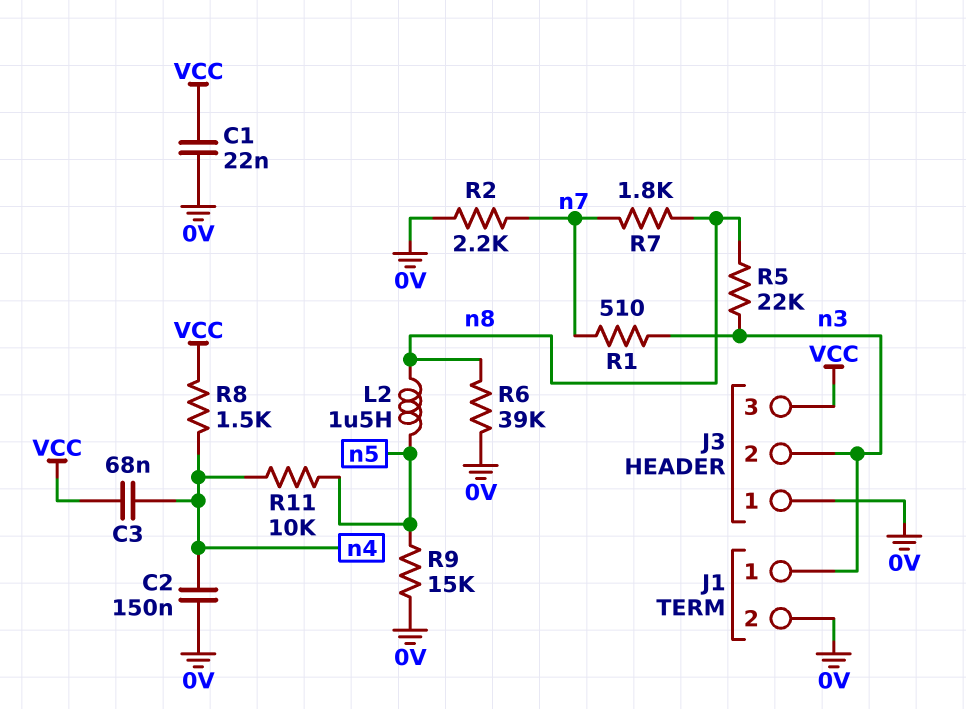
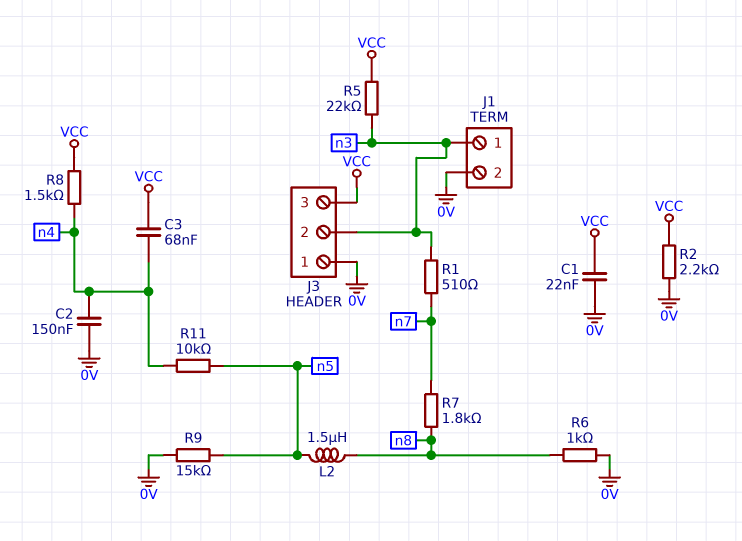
R2: 2.2k (0V, n7) -> 2.2k (0V, VCC)
R5: 22k (n3, n8) -> 22k (VCC, n3)
R6: 39k (0V, n8) -> 1k (0V, n8)

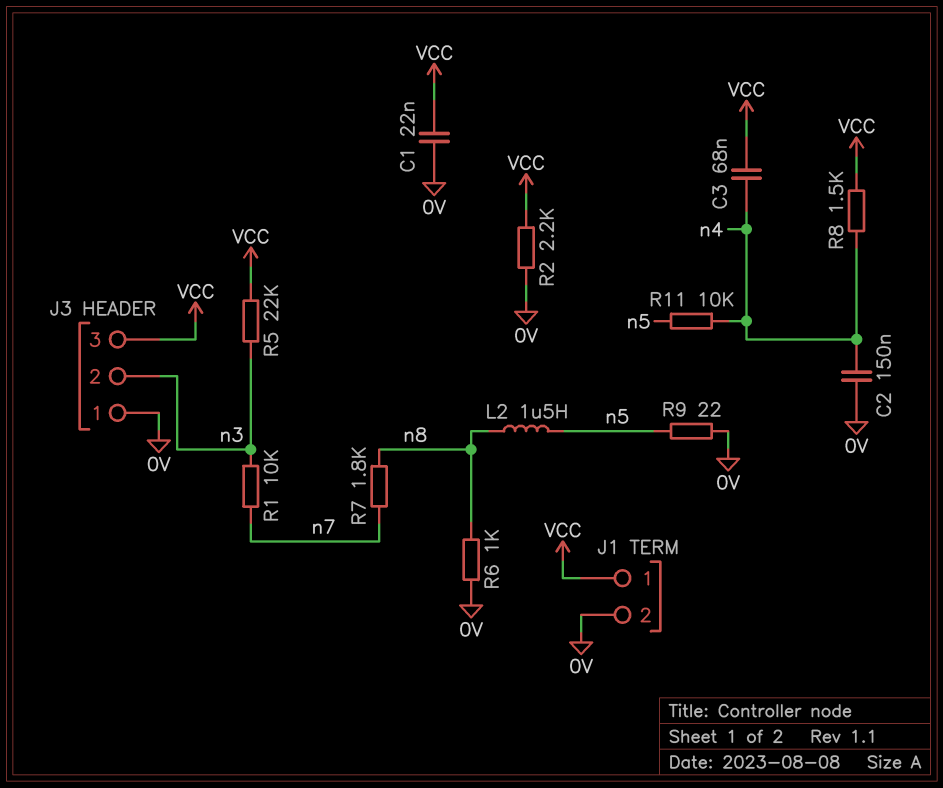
J1 pin 1: n3 -> VCC
R1: 510 (n3, n7) -> 10k (n3, n7)
R9: 15k (0V, n5) -> 22 (0V, n5)

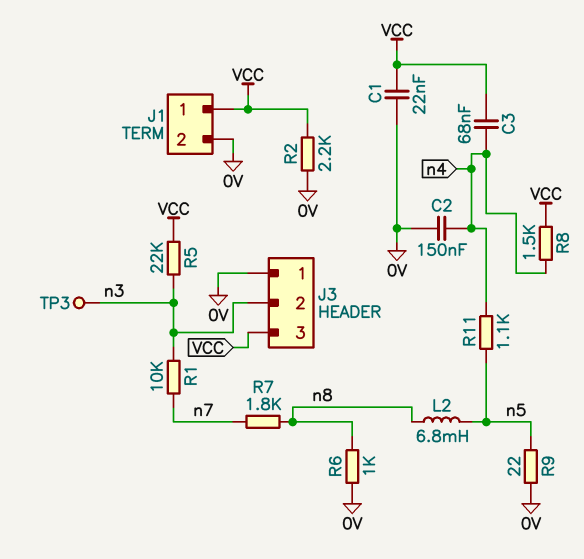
L2: 1.5uH (n5, n8) -> 6.8mH (n5, n8)
R11: 10k (n4, n5) -> 1.1k (n4, n5)
TP3: none -> test point (n3)

